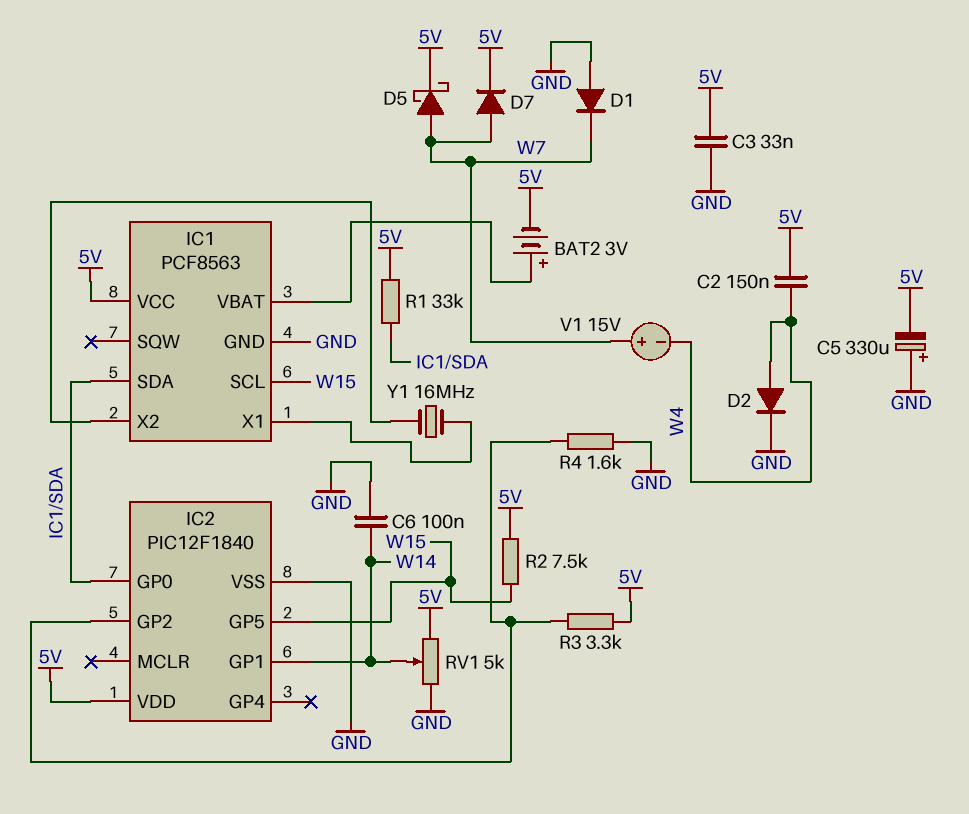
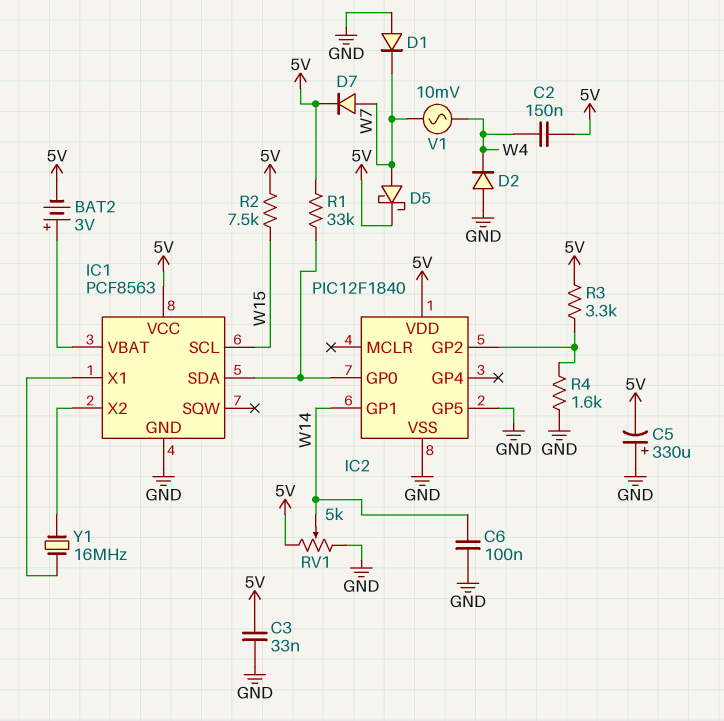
D2: diode (A W4, K GND) -> diode (A GND, K W4)
IC2 pin GP5: W15 -> GND
V1: 15V (plus W7, minus W4) -> AC 10mV (W4, W7)

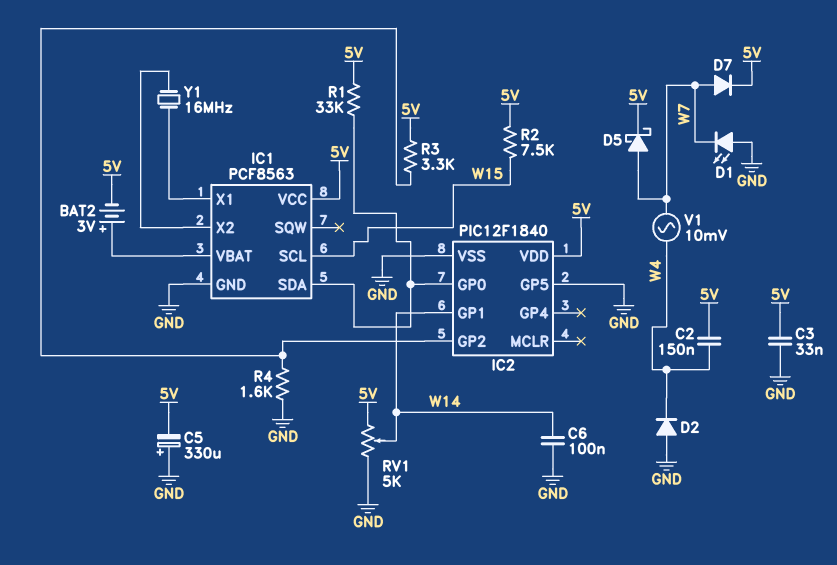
D1: diode (A GND, K W7) -> LED (A GND, K W7)

